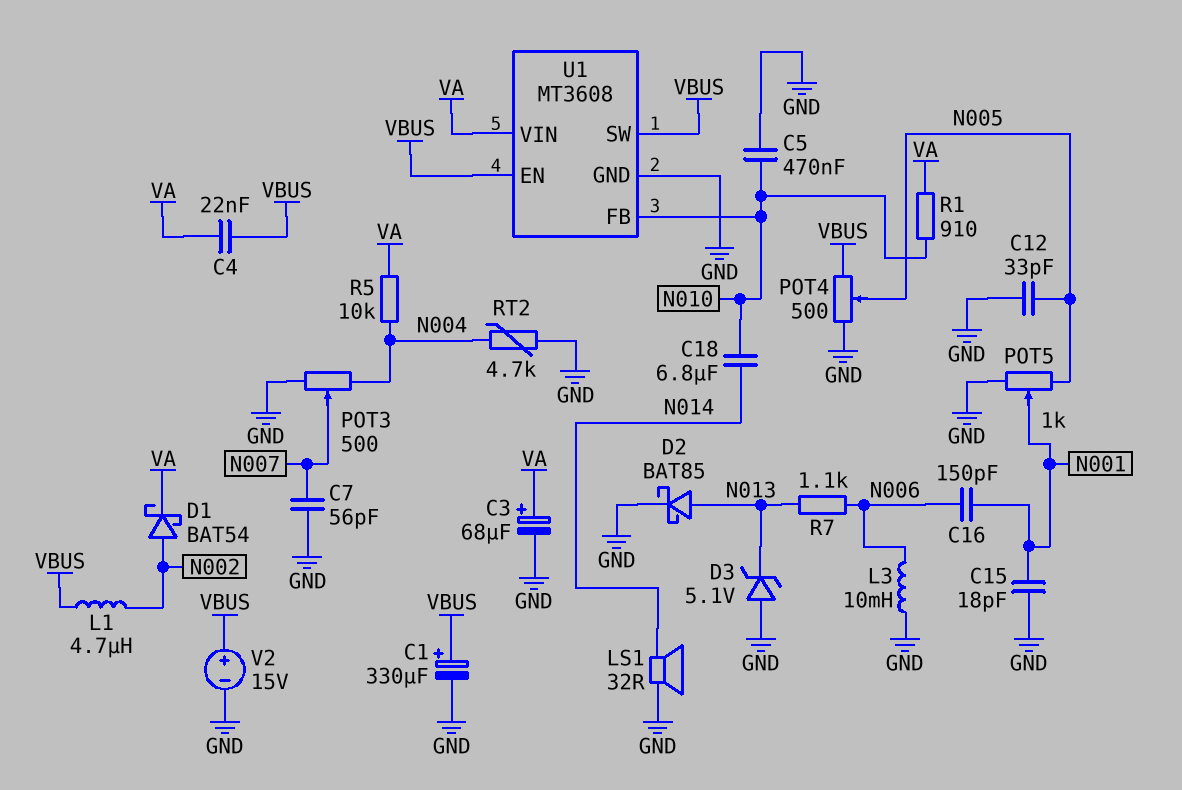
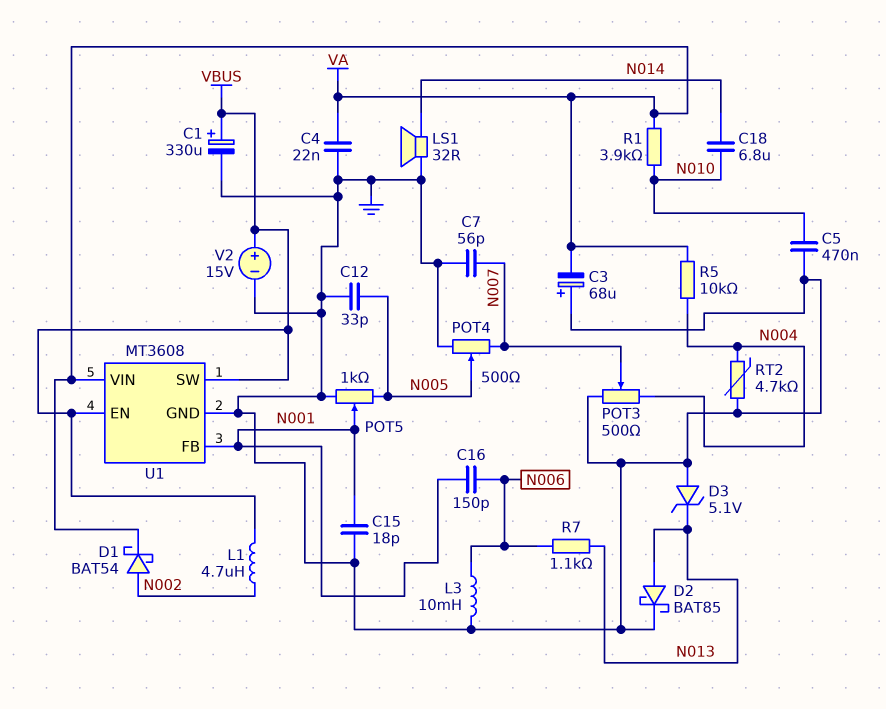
C3: 68uF (plus VA, minus GND) -> 68uF (plus GND, minus VA)
C4: 22nF (VA, VBUS) -> 22nF (GND, VA)
POT4: 500 (GND, VBUS, wiper N005) -> 500 (GND, N007, wiper N005)
R1: 910 (N010, VA) -> 3.9k (N010, VA)
U1 pin FB: N010 -> N001

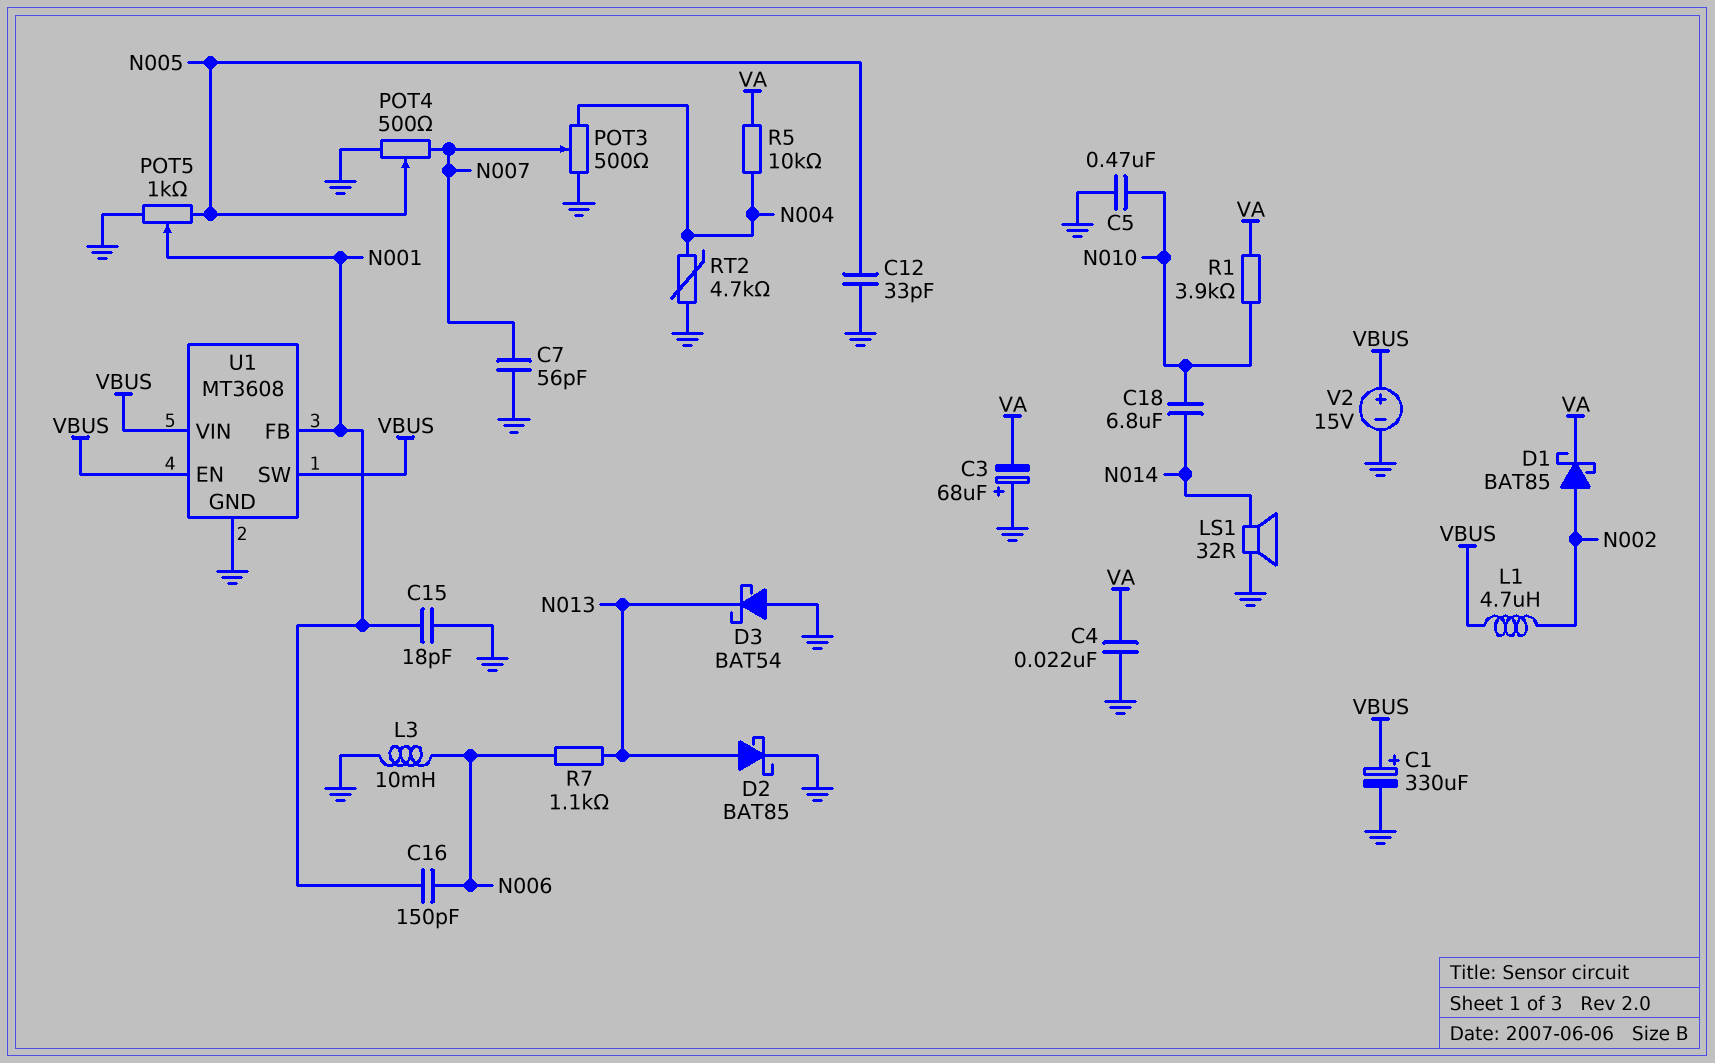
D1: schottky BAT54 (A N002, K VA) -> schottky BAT85 (A N002, K VA)
D3: zener 5.1V (A GND, K N013) -> schottky BAT54 (A GND, K N013)
U1 pin VIN: VA -> VBUS

